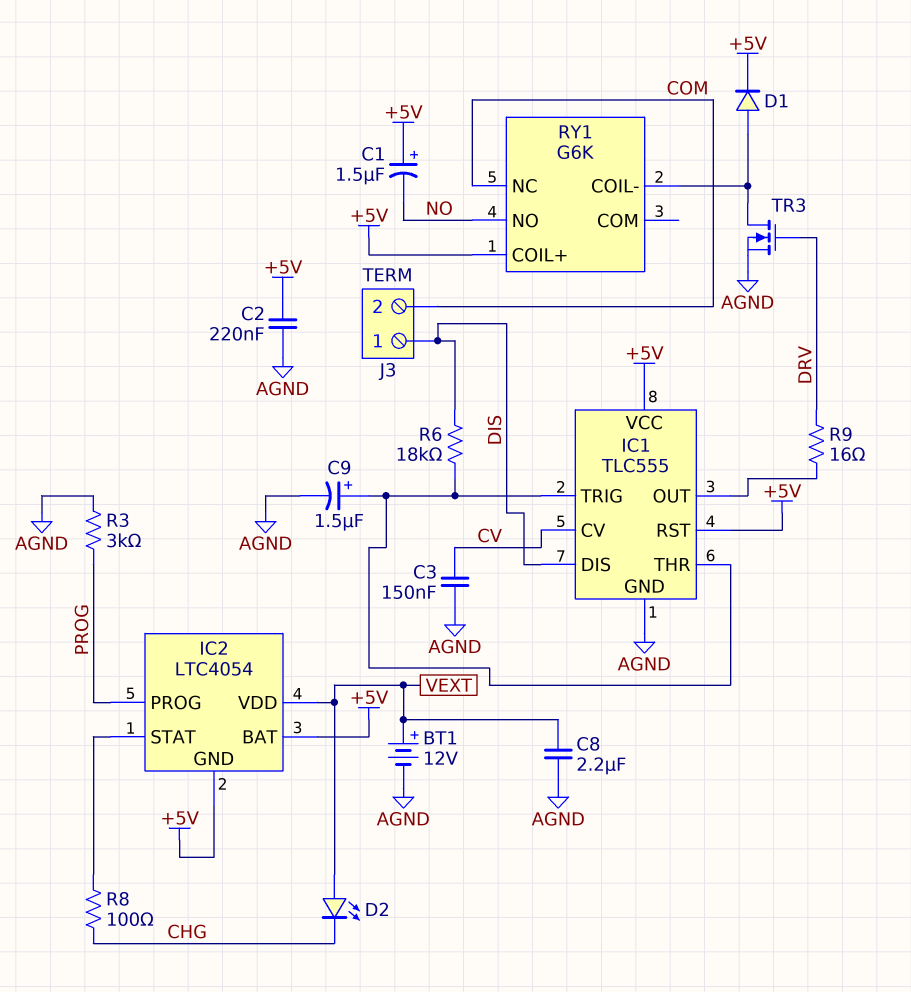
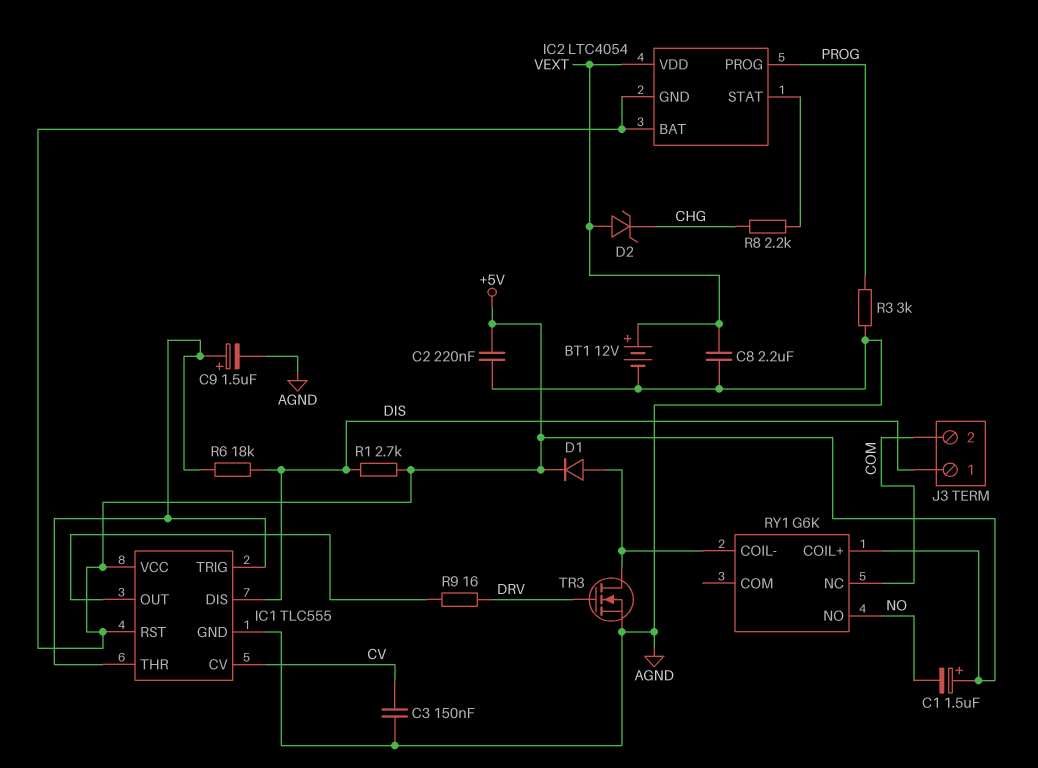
D2: LED (A VEXT, K CHG) -> zener (A VEXT, K CHG)
R1: none -> 2.7k (+5V, DIS)
R8: 100 (CHG, IC2/STAT) -> 2.2k (CHG, IC2/STAT)

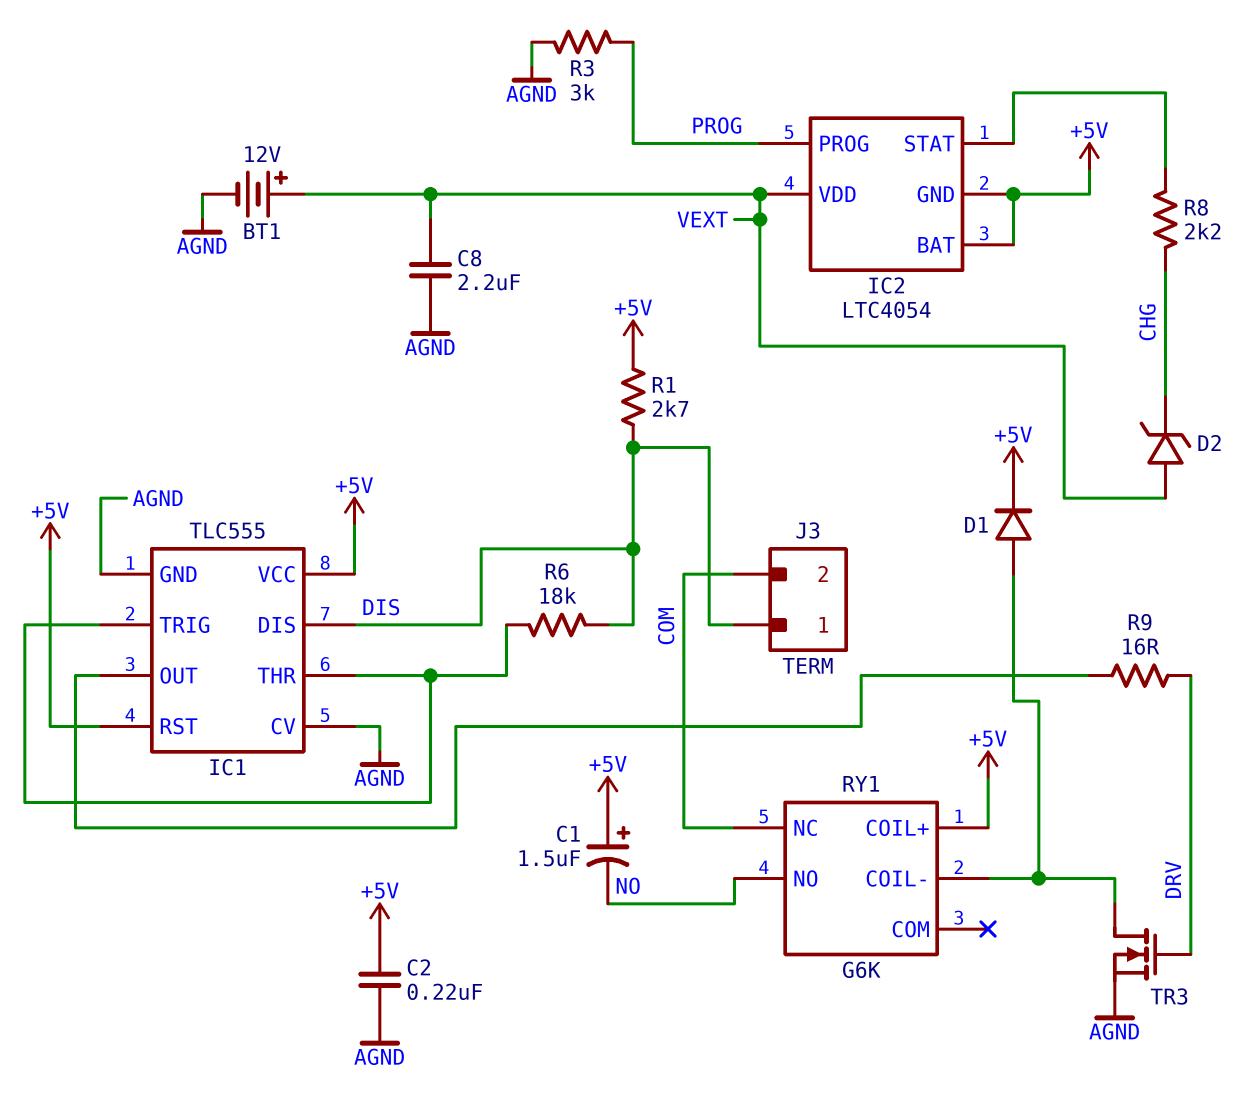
C3: 150nF (AGND, CV) -> none
C9: 1.5uF (plus IC1/THR, minus AGND) -> none
IC1 pin CV: CV -> AGND

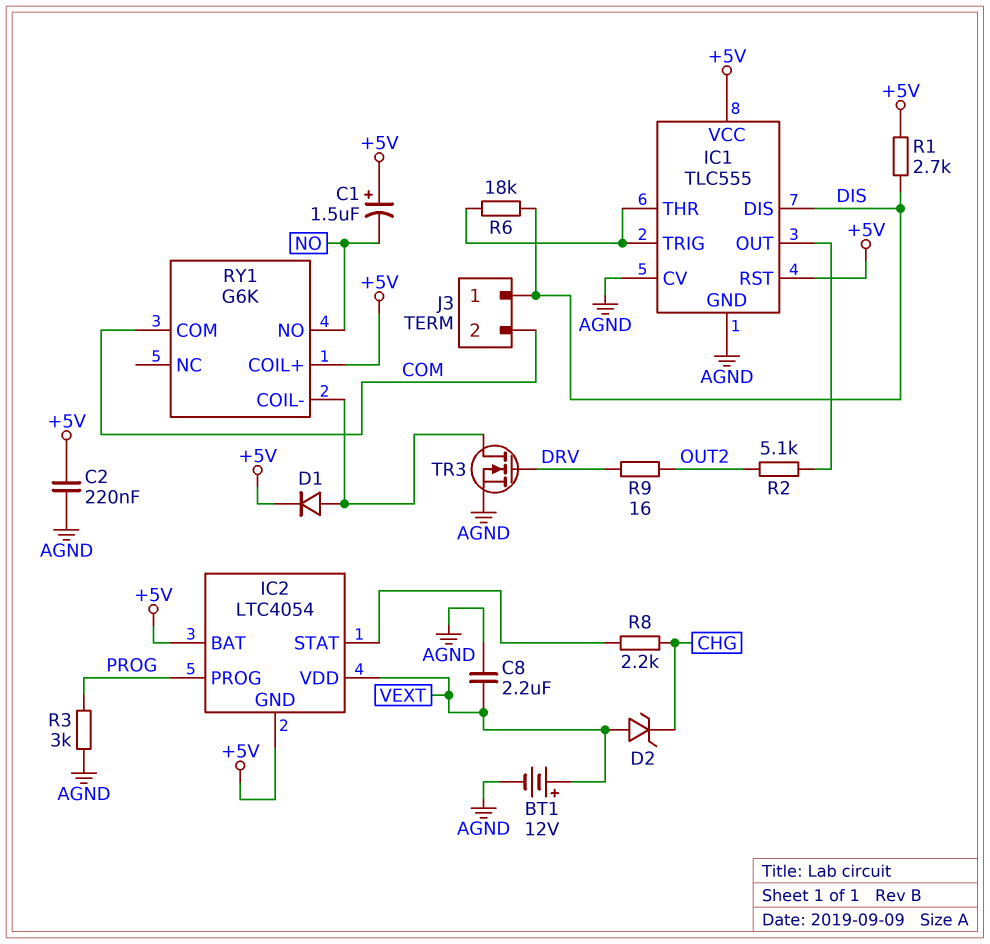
R2: none -> 5.1k (IC1/OUT, OUT2)
R9: 16 (DRV, IC1/OUT) -> 16 (DRV, OUT2)
RY1 pin COM: none -> COM
RY1 pin NC: COM -> none

